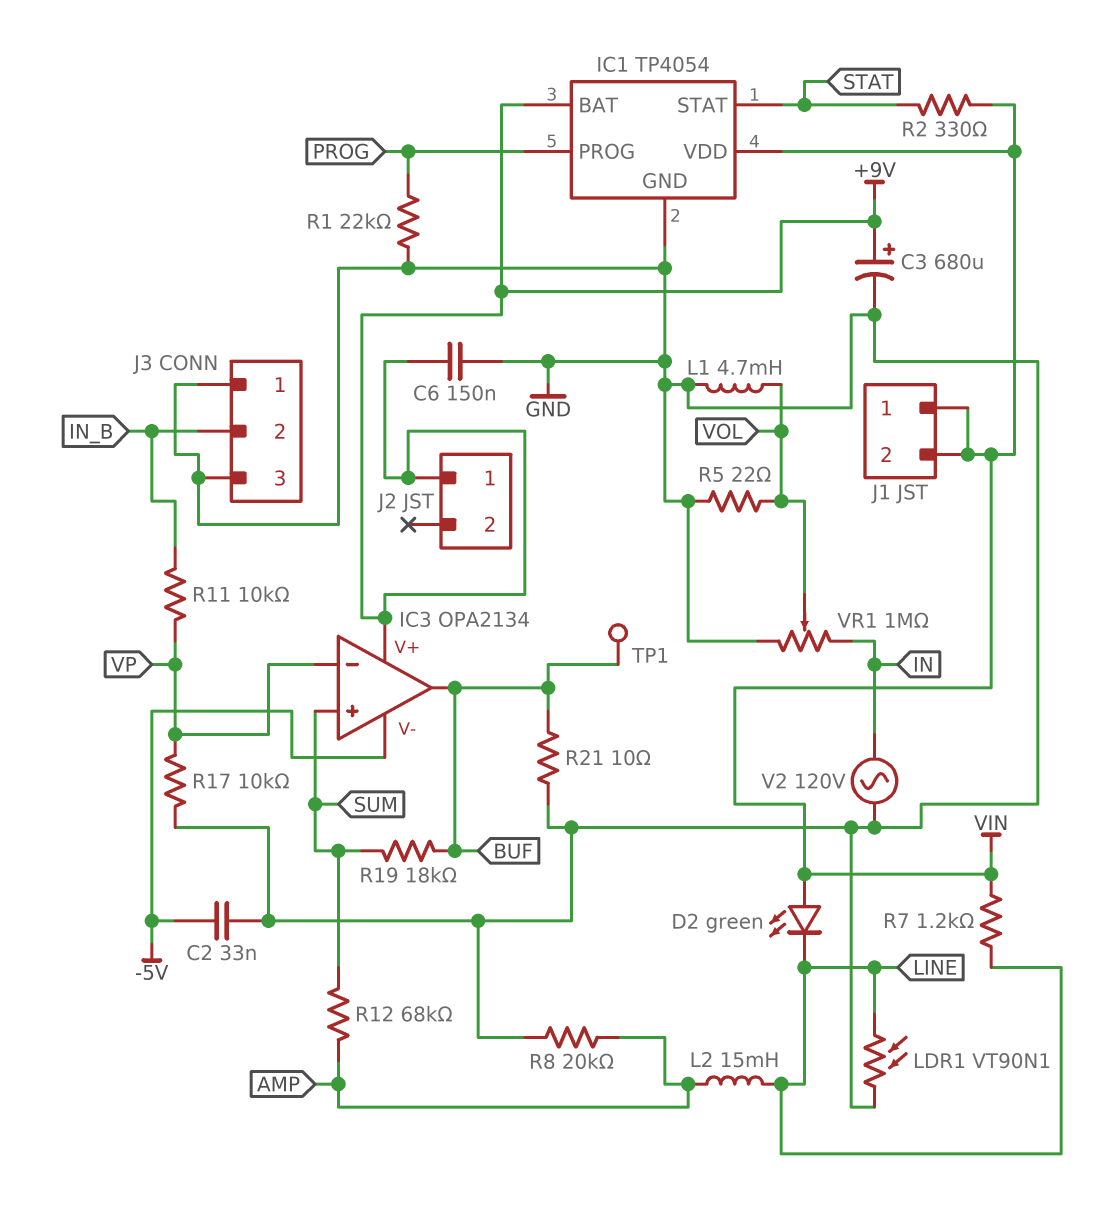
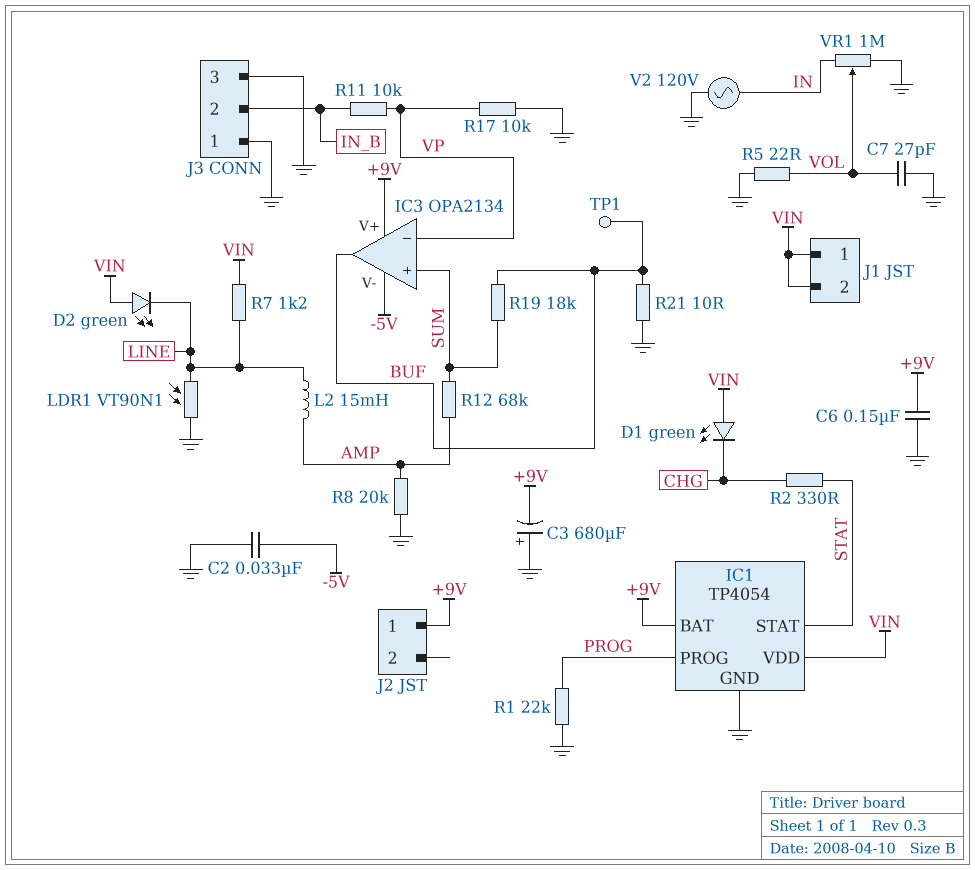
C3: 680uF (plus +9V, minus GND) -> 680uF (plus GND, minus +9V)
C7: none -> 27pF (GND, VOL)
D1: none -> LED green (A VIN, K CHG)
L1: 4.7mH (GND, VOL) -> none
R2: 330 (STAT, VIN) -> 330 (CHG, STAT)

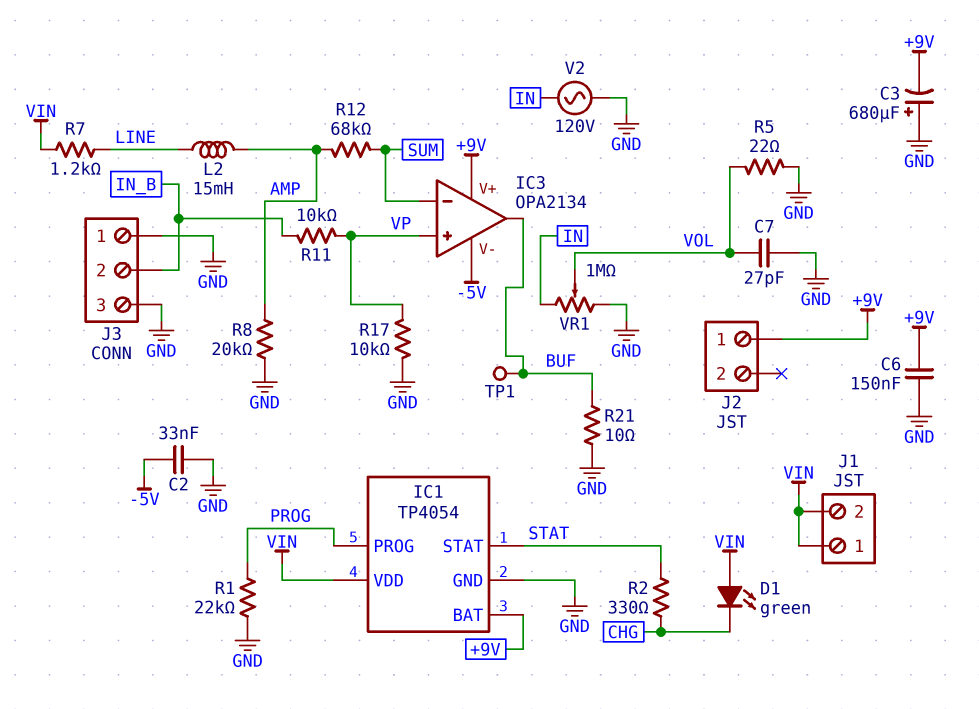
D2: LED green (A VIN, K LINE) -> none
IC3 pin in+: SUM -> VP
IC3 pin in-: VP -> SUM
LDR1: VT90N1 (GND, LINE) -> none
R19: 18k (BUF, SUM) -> none

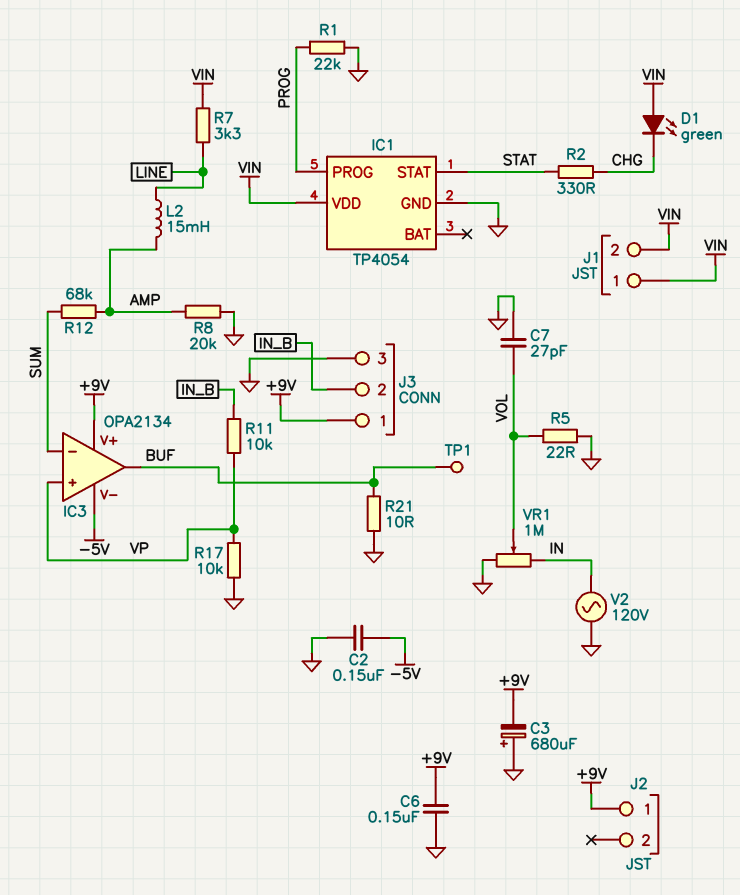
C2: 33nF (-5V, GND) -> 150nF (-5V, GND)
IC1 pin BAT: +9V -> none
J3 pin 1: GND -> +9V
R7: 1.2k (LINE, VIN) -> 3.3k (LINE, VIN)

